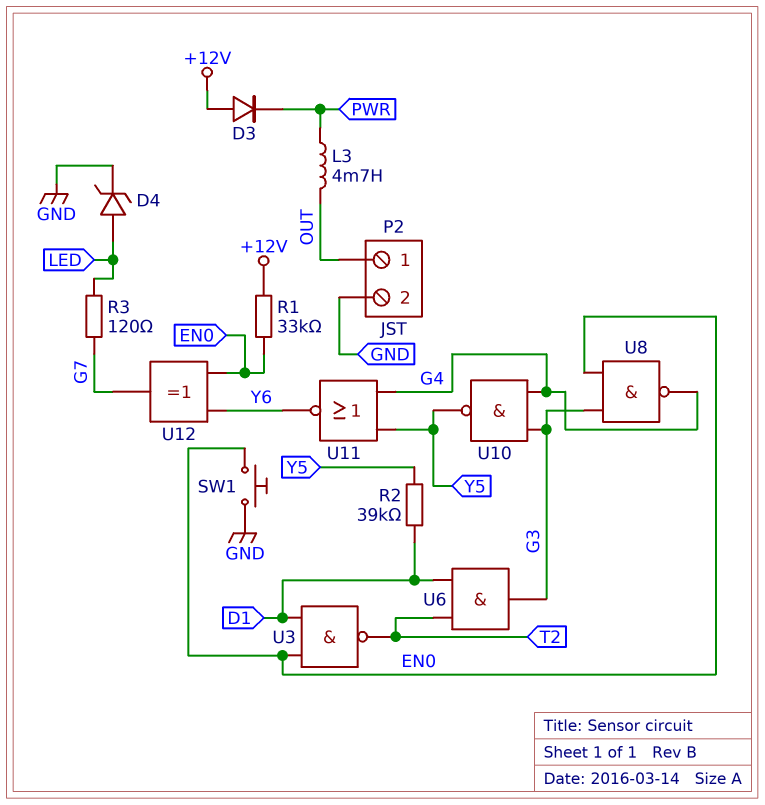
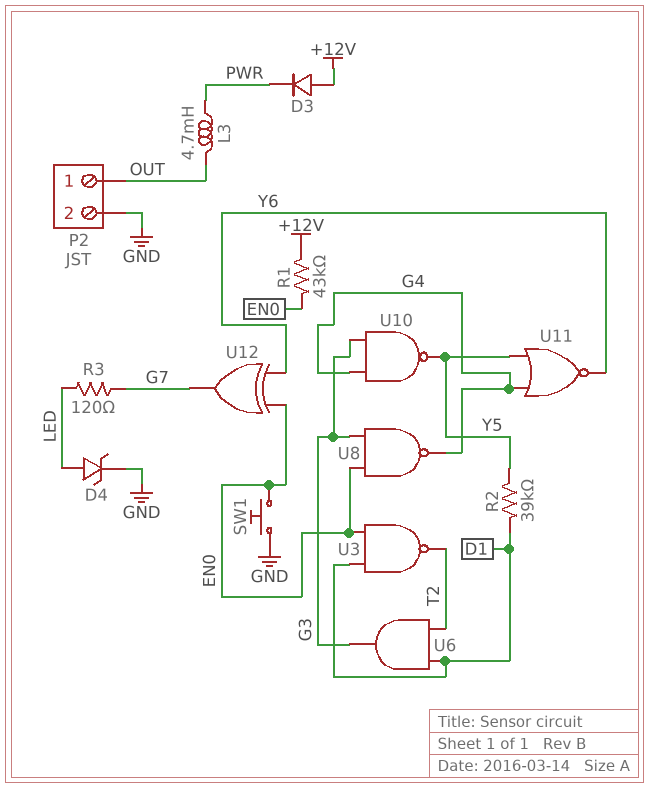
R1: 33k (+12V, EN0) -> 43k (+12V, EN0)

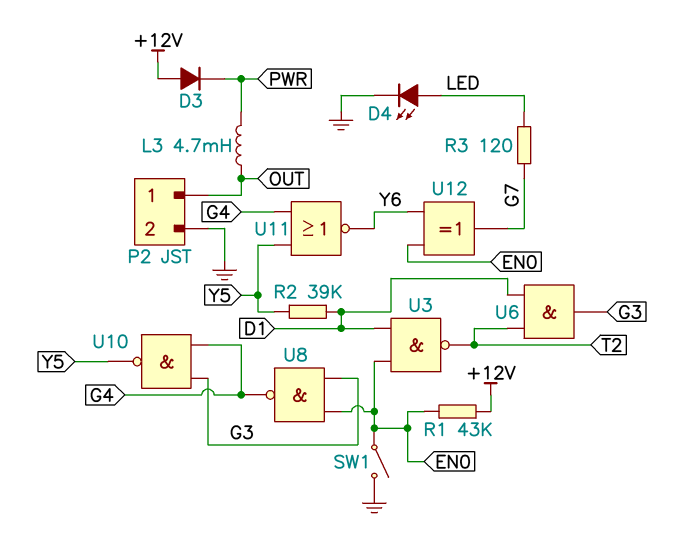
D4: zener (A LED, K GND) -> LED (A LED, K GND)
SW1: button (EN0, GND) -> switch (EN0, GND)

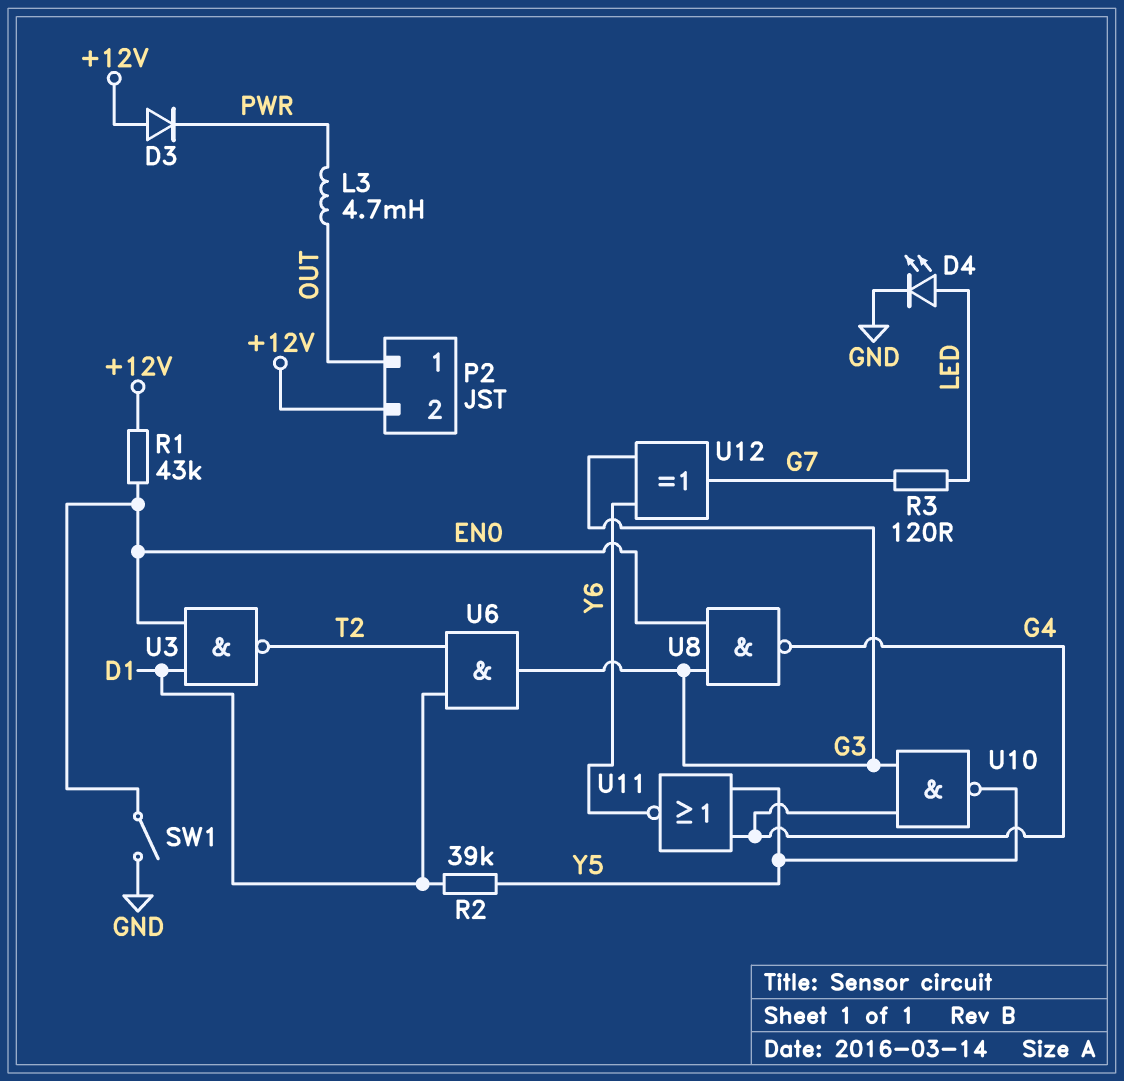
P2 pin 2: GND -> +12V
U12: XOR (in EN0, in Y6, out G7) -> XOR (in G3, in Y6, out G7)

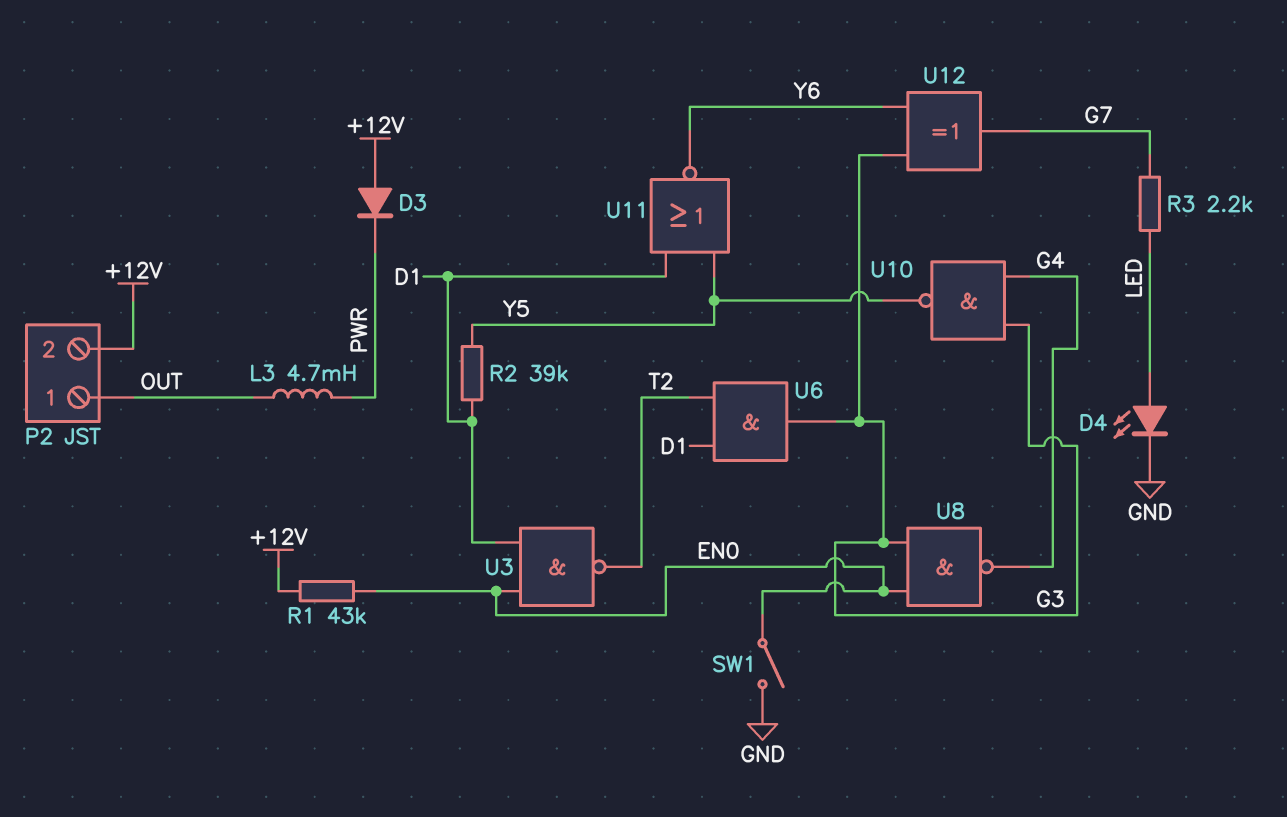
R3: 120 (G7, LED) -> 2.2k (G7, LED)
U11: NOR (in G4, in Y5, out Y6) -> NOR (in D1, in Y5, out Y6)

